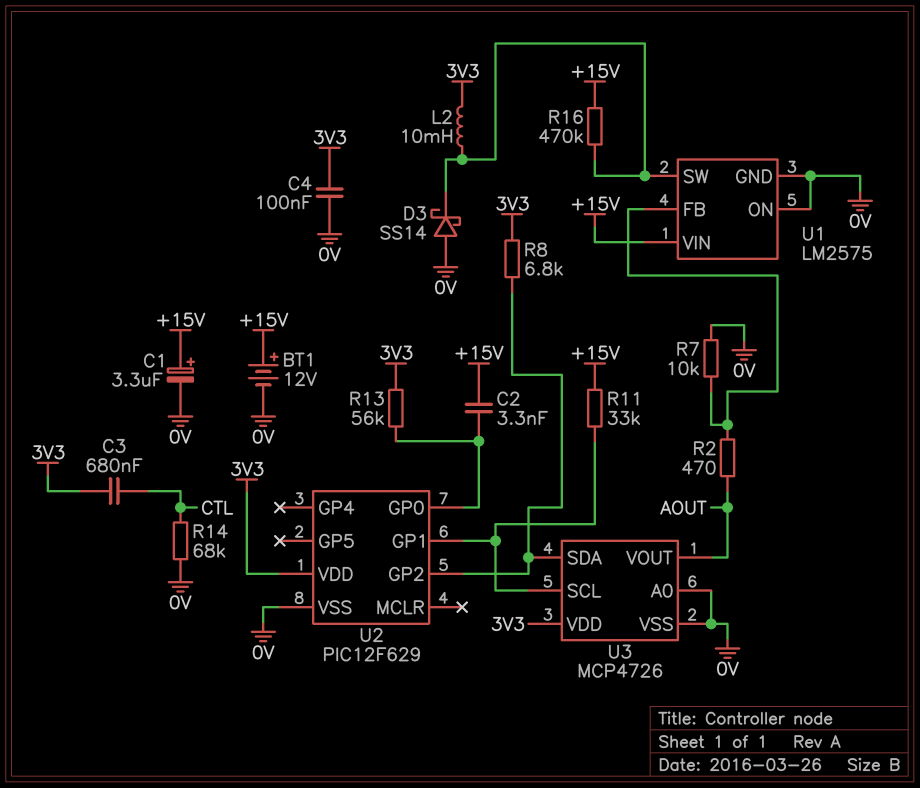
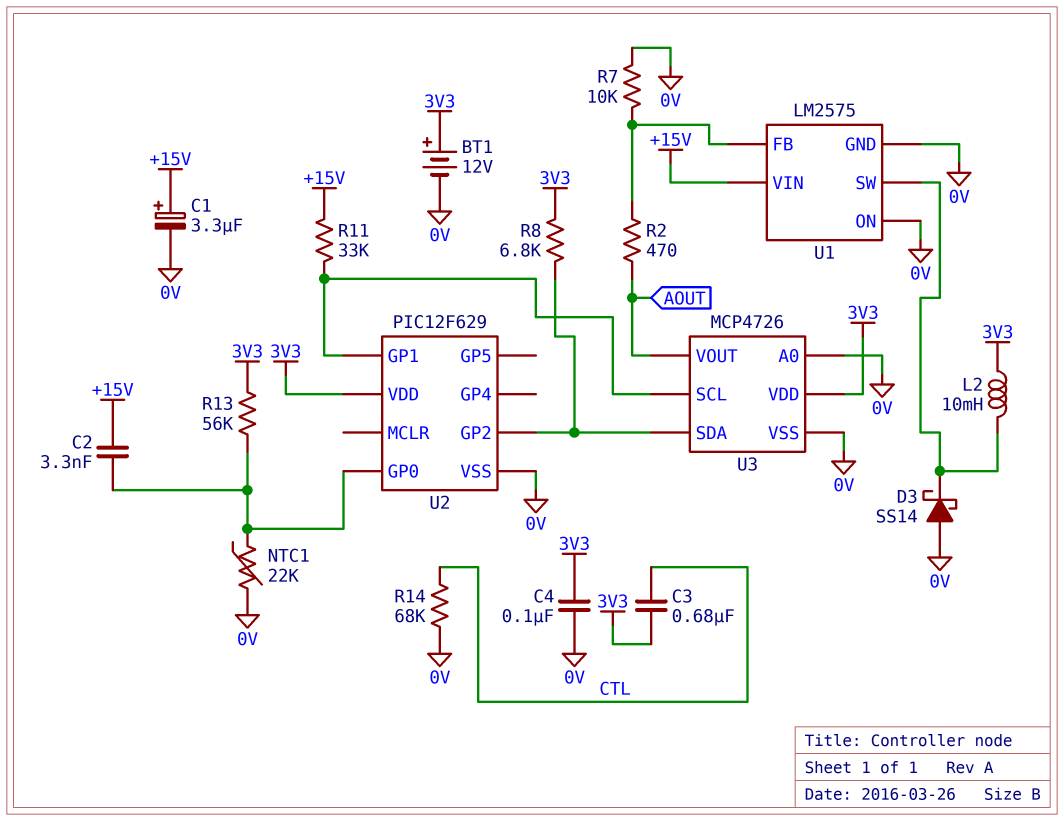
BT1: 12V (plus +15V, minus 0V) -> 12V (plus 3V3, minus 0V)
NTC1: none -> 22k (0V, U2/GP0)
R16: 470k (+15V, U1/SW) -> none

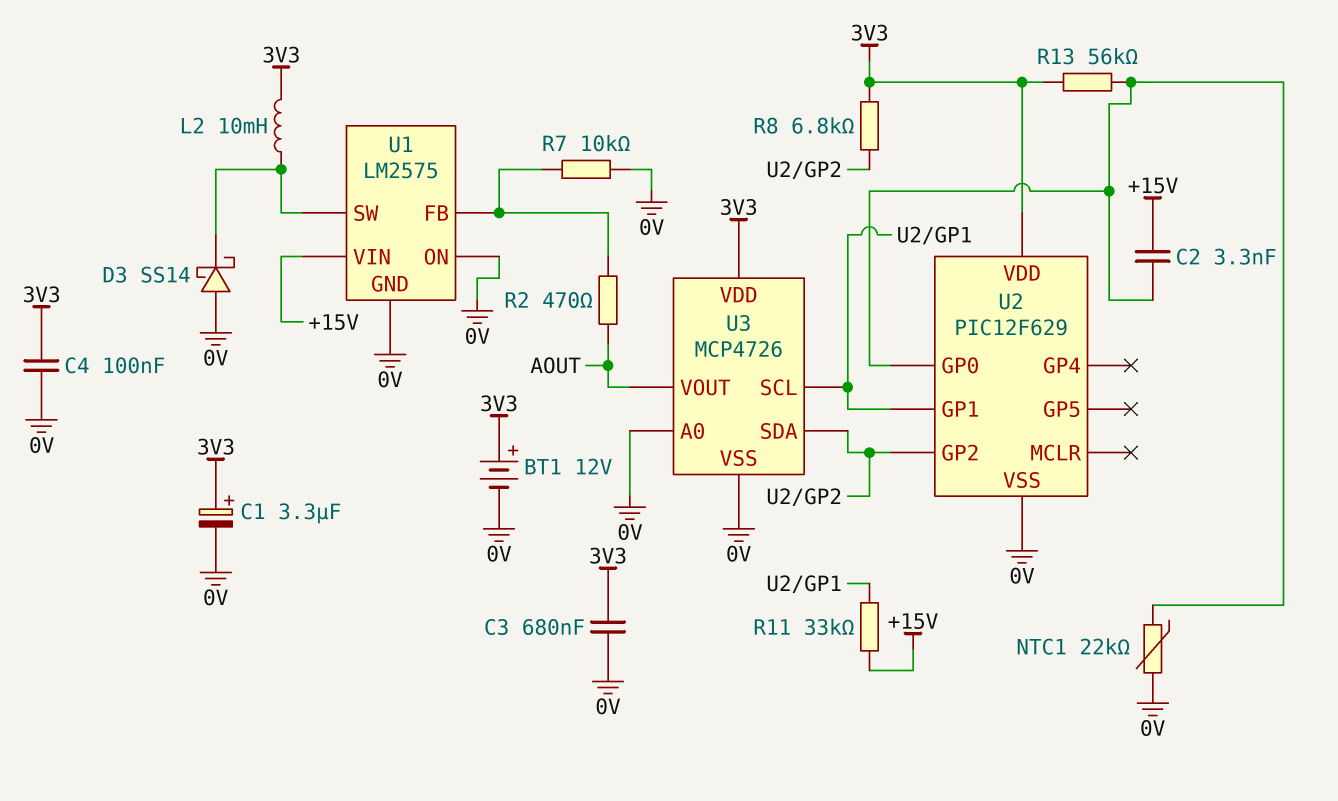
C1: 3.3uF (plus +15V, minus 0V) -> 3.3uF (plus 3V3, minus 0V)
C3: 680nF (3V3, CTL) -> 680nF (0V, 3V3)
R14: 68k (0V, CTL) -> none

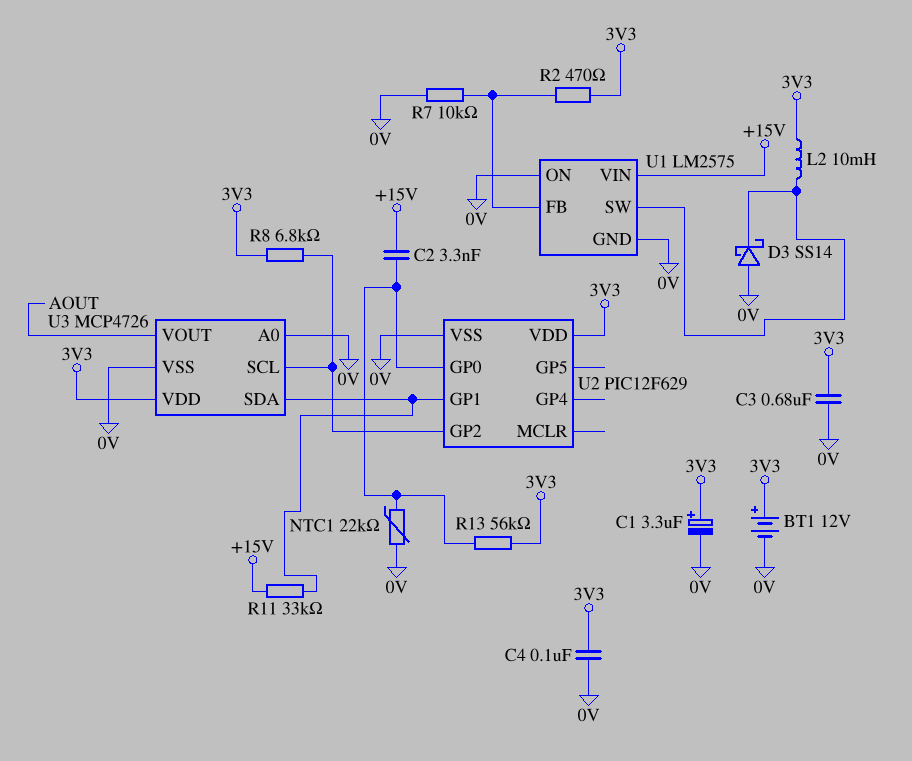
R2: 470 (AOUT, U1/FB) -> 470 (3V3, U1/FB)
U3 pin SCL: U2/GP1 -> U2/GP2
U3 pin SDA: U2/GP2 -> U2/GP1

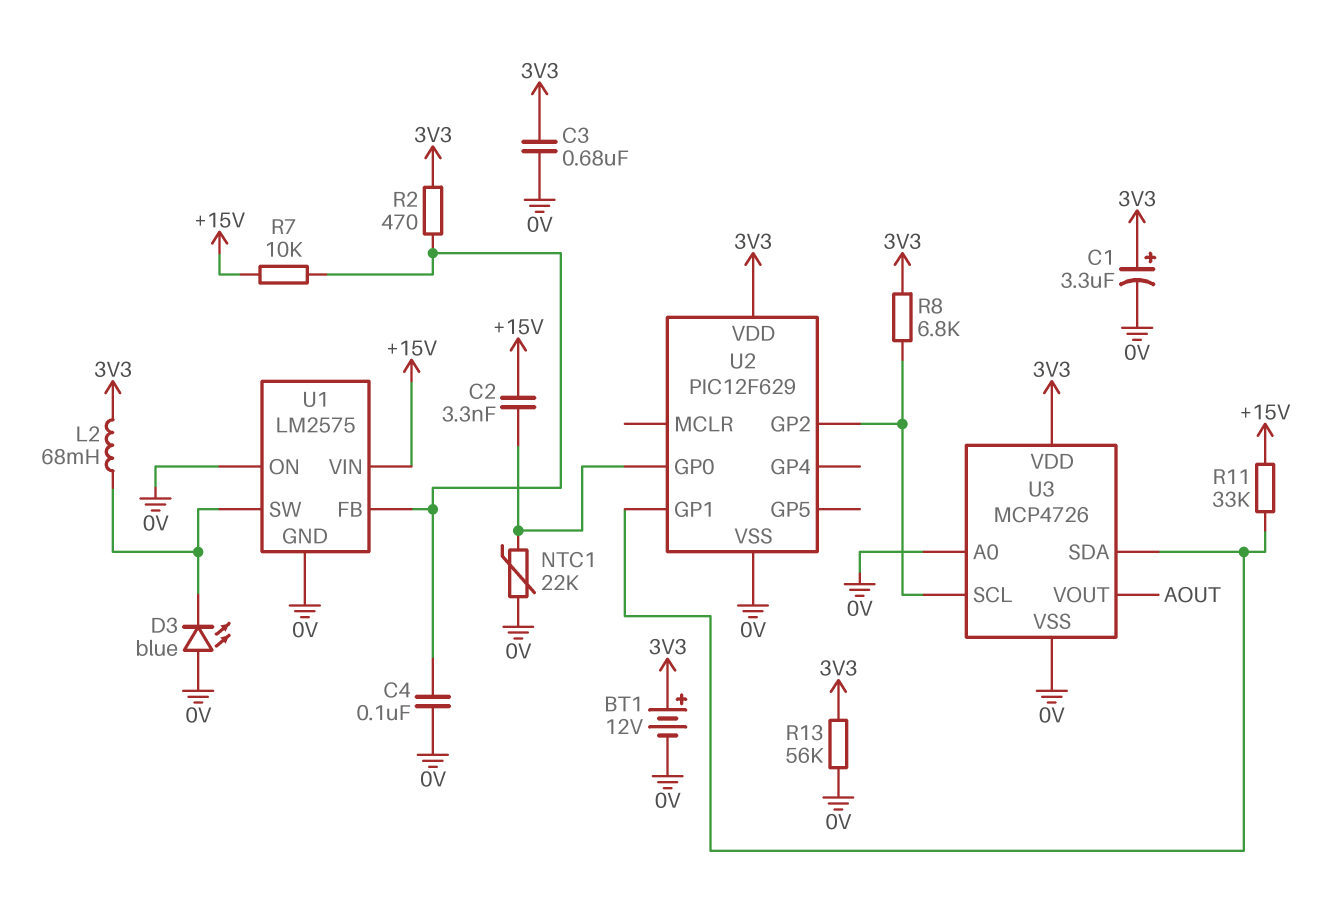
C4: 100nF (0V, 3V3) -> 100nF (0V, U1/FB)
D3: schottky SS14 (A 0V, K U1/SW) -> LED blue (A 0V, K U1/SW)
L2: 10mH (3V3, U1/SW) -> 68mH (3V3, U1/SW)
R7: 10k (0V, U1/FB) -> 10k (+15V, U1/FB)
R13: 56k (3V3, U2/GP0) -> 56k (0V, 3V3)

